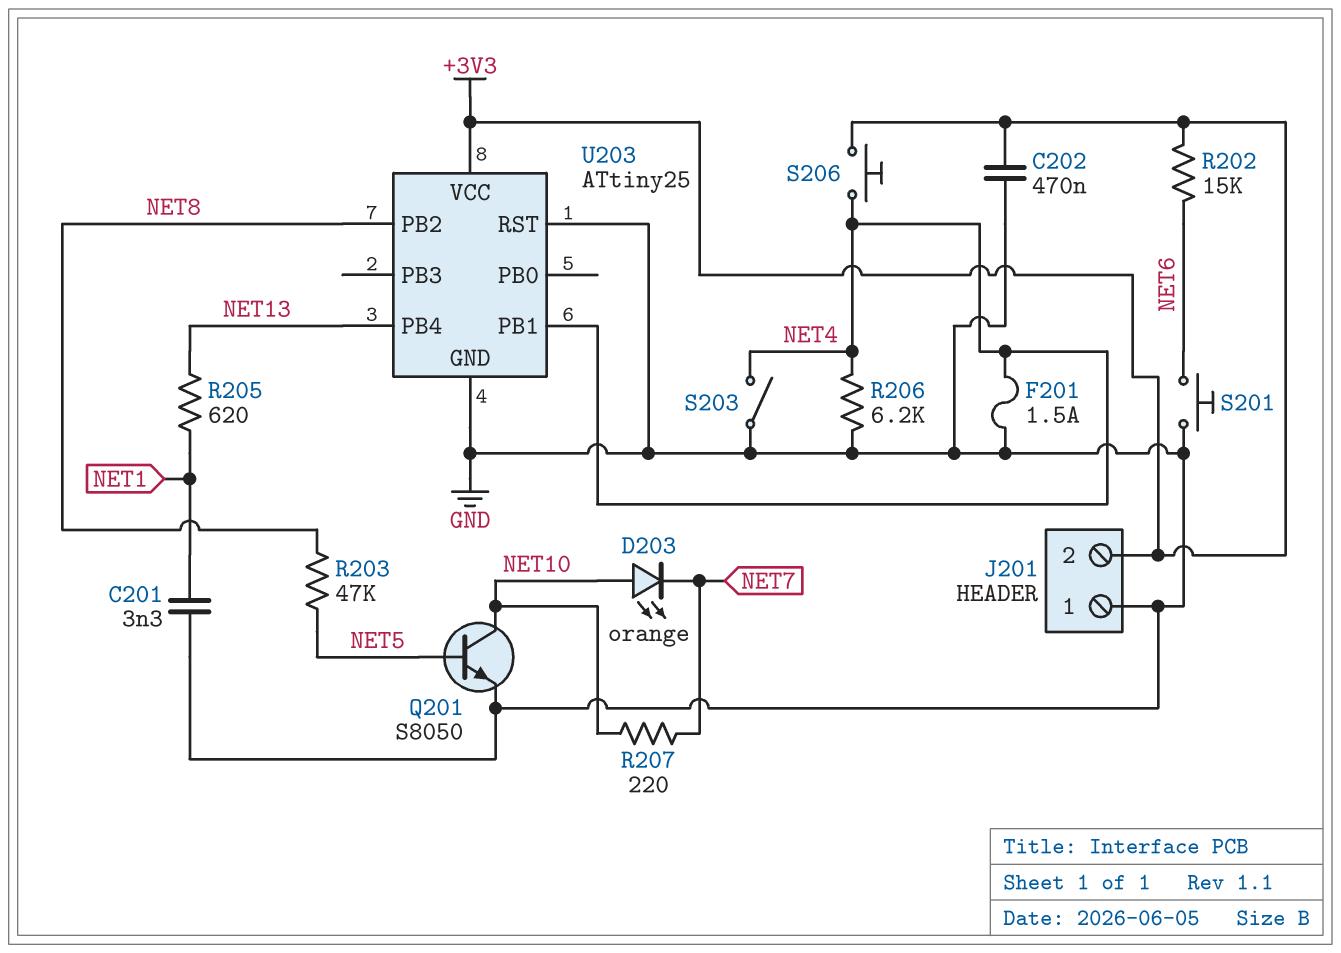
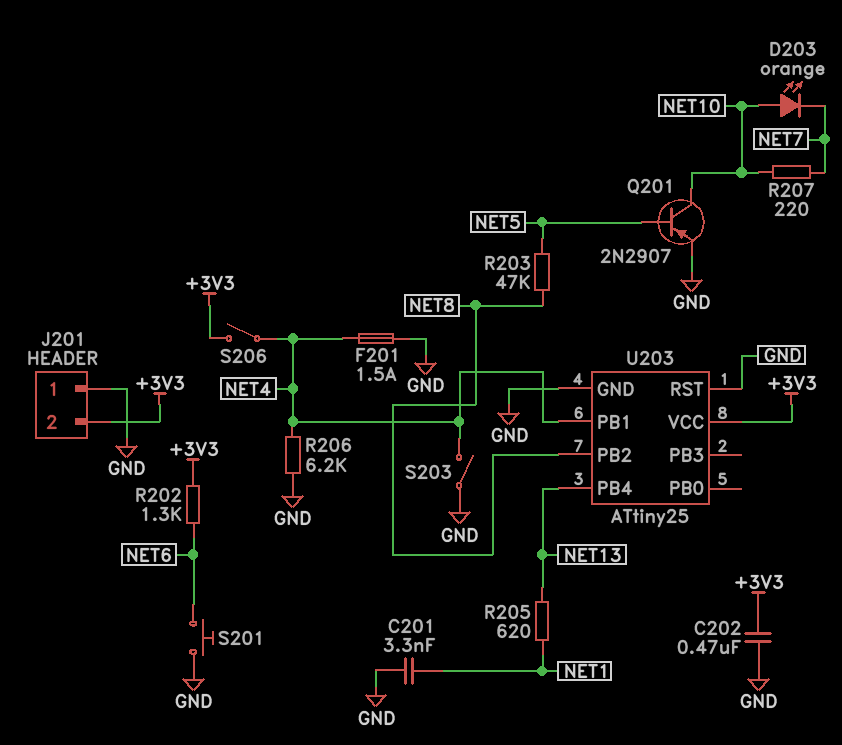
Q201: NPN S8050 (B NET5, C NET10, E GND) -> PNP 2N2907 (B NET5, C NET10, E GND)
R202: 15k (+3V3, NET6) -> 1.3k (+3V3, NET6)
S206: button (+3V3, NET4) -> switch (+3V3, NET4)

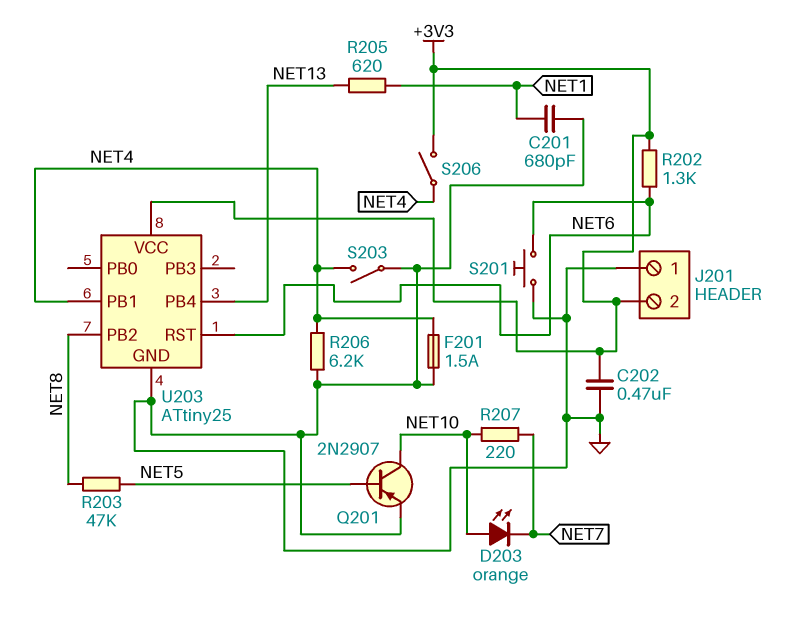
C201: 3.3nF (GND, NET1) -> 680pF (GND, NET1)
U203 pin RST: GND -> NET6

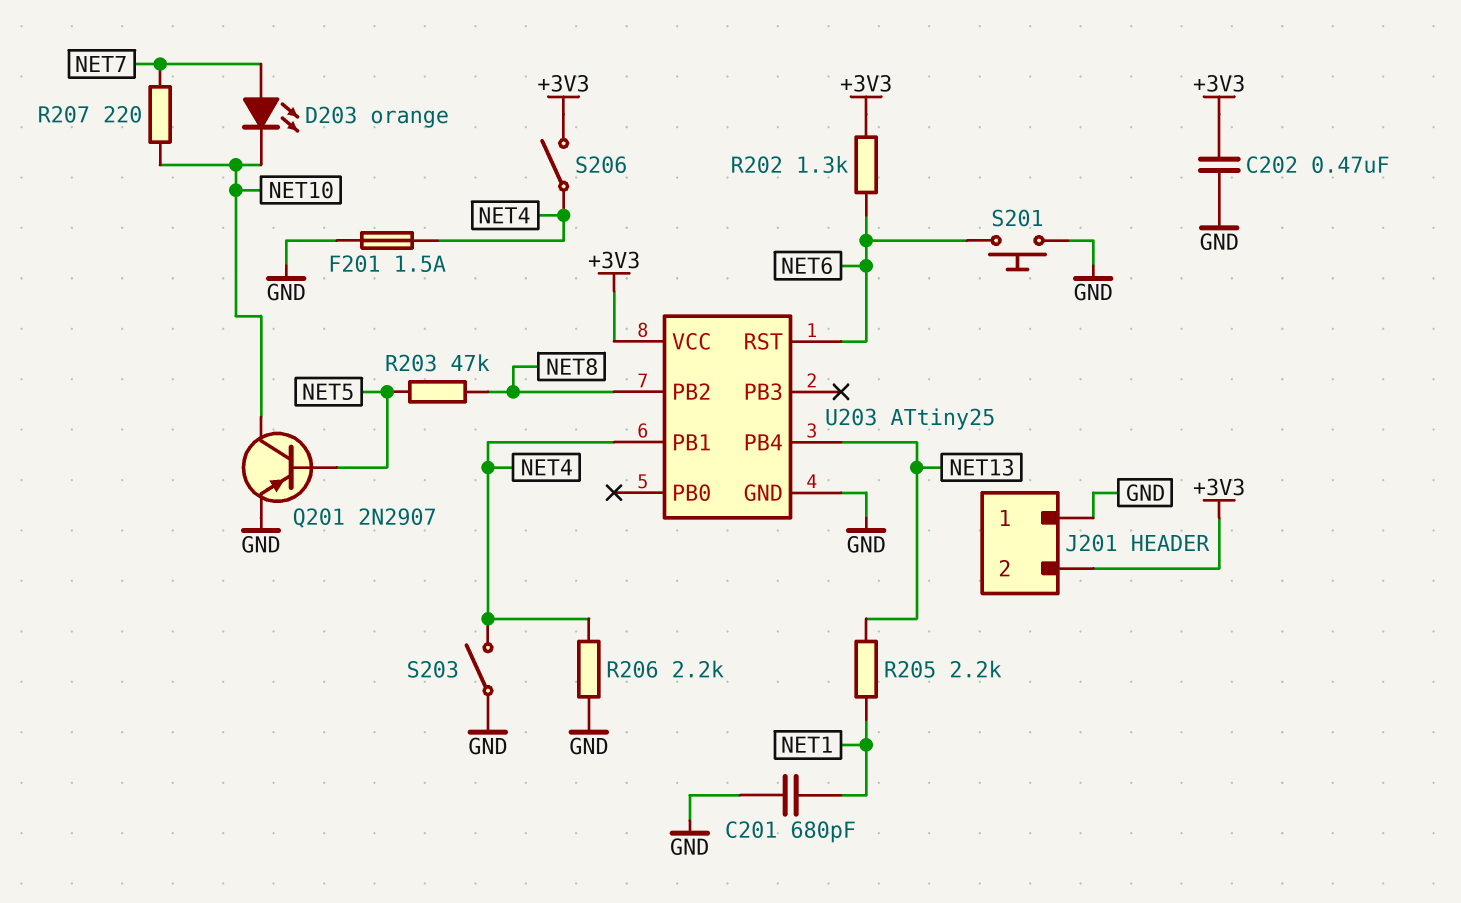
D203: LED orange (A NET10, K NET7) -> LED orange (A NET7, K NET10)
R205: 620 (NET1, NET13) -> 2.2k (NET1, NET13)
R206: 6.2k (GND, NET4) -> 2.2k (GND, NET4)

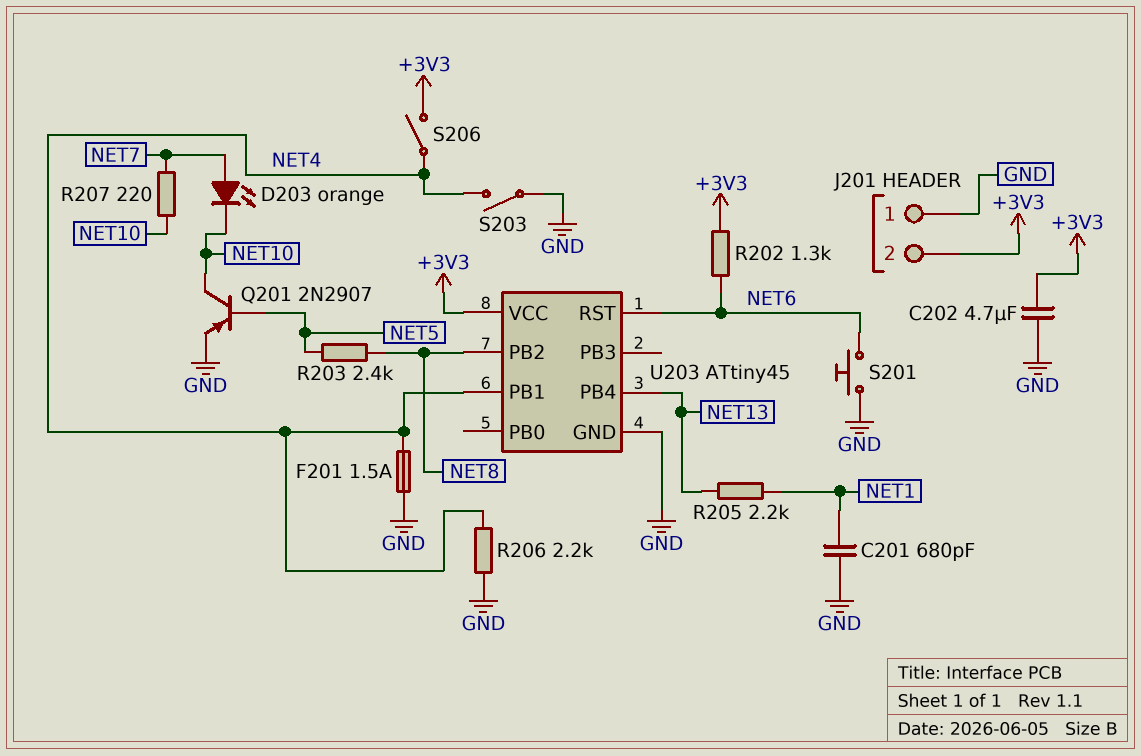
C202: 470nF (+3V3, GND) -> 4.7uF (+3V3, GND)
R203: 47k (NET5, NET8) -> 2.4k (NET5, NET8)
U203: ATtiny25 -> ATtiny45

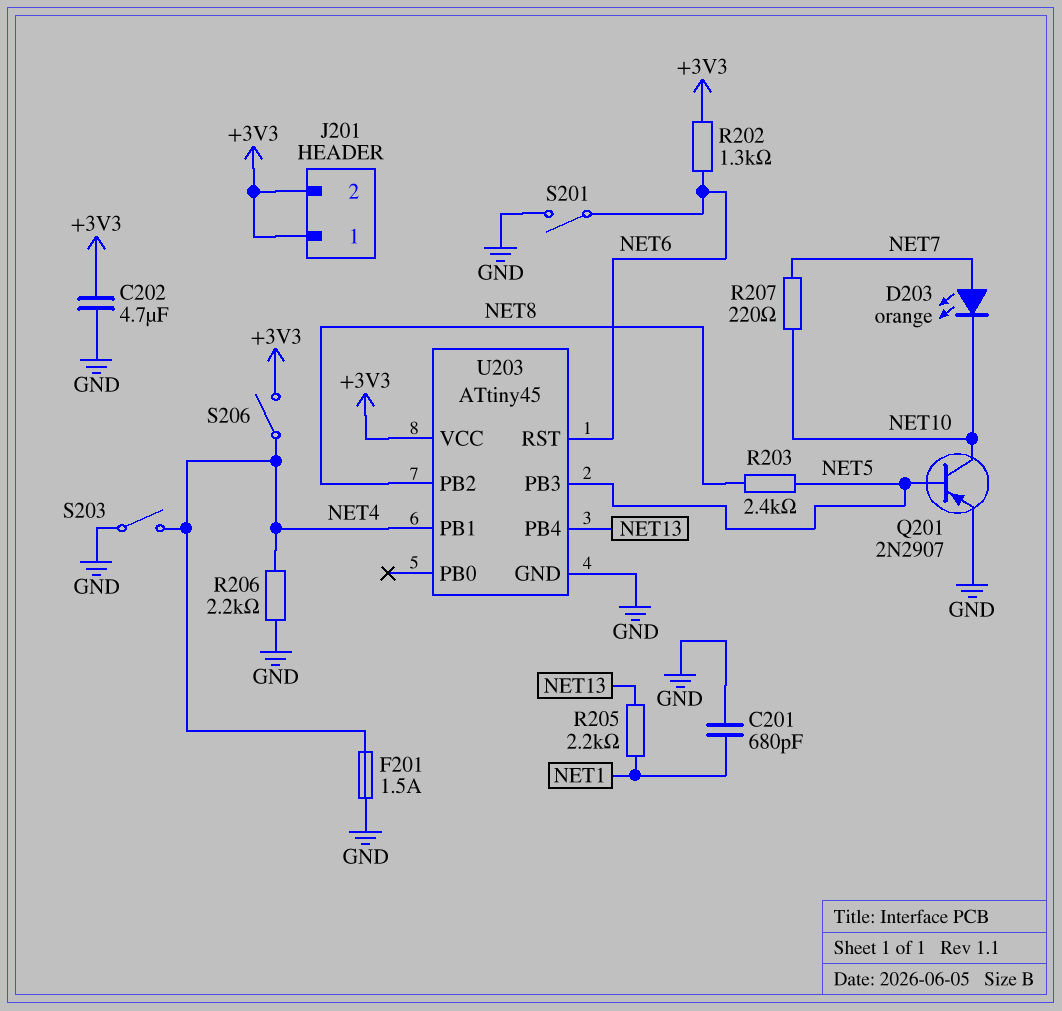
J201 pin 1: GND -> +3V3
S201: button (GND, NET6) -> switch (GND, NET6)
U203 pin PB3: none -> NET5

